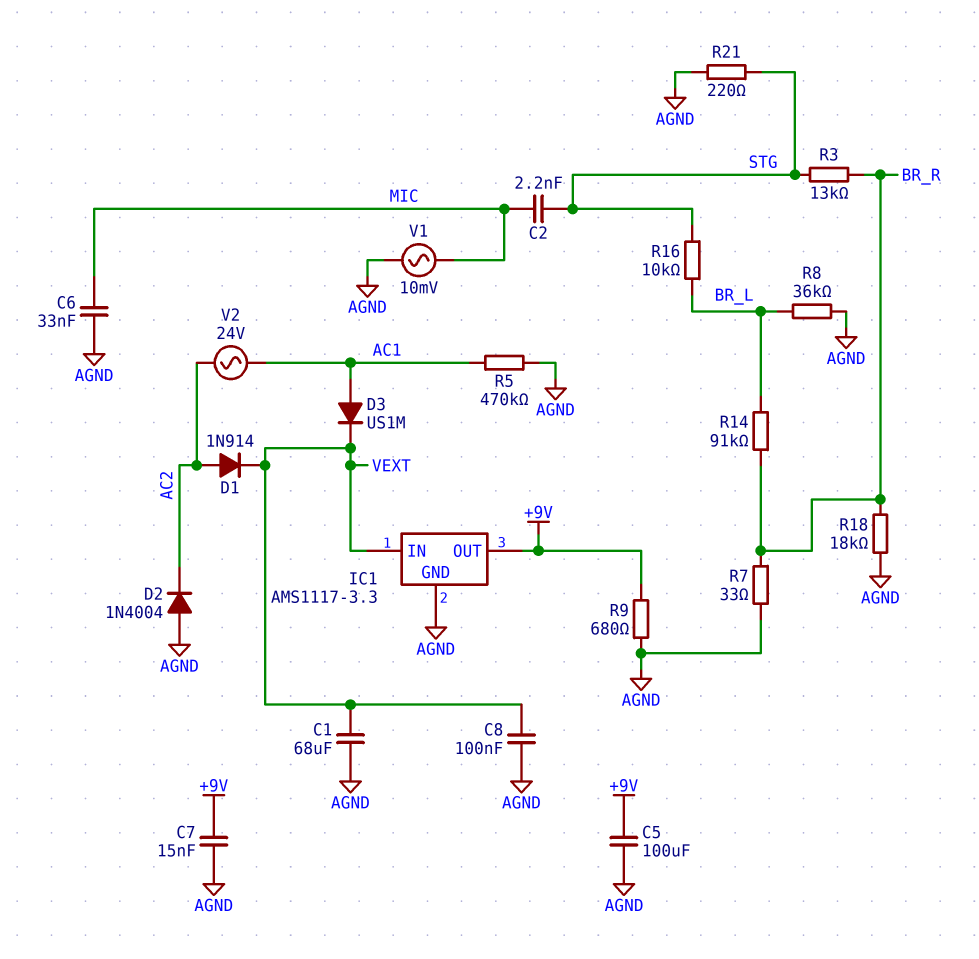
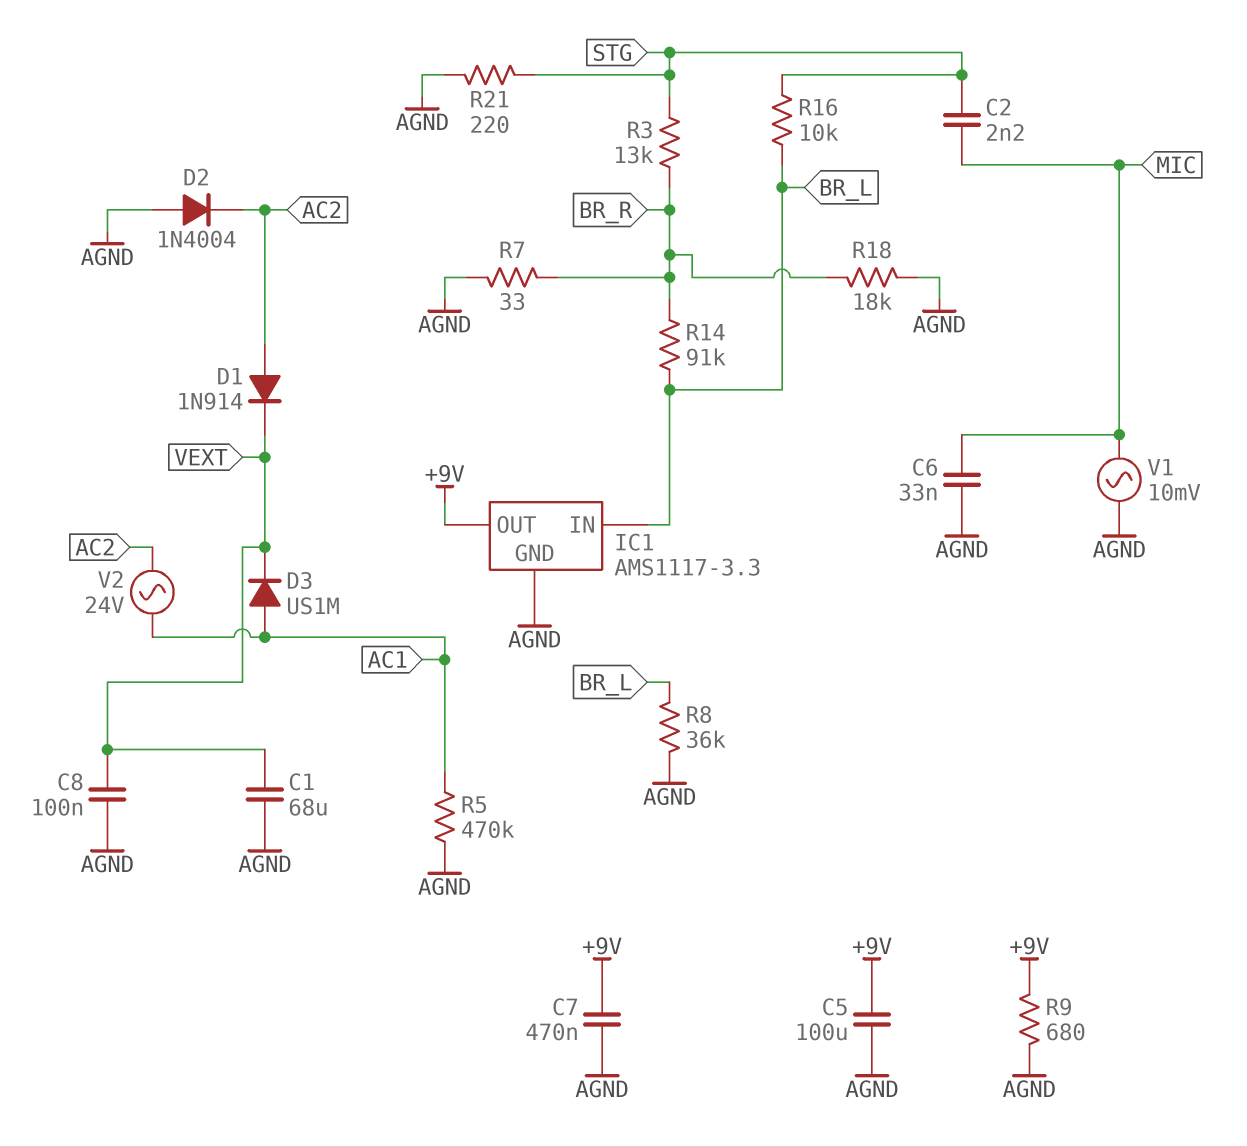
C7: 15nF (+9V, AGND) -> 470nF (+9V, AGND)
IC1 pin IN: VEXT -> BR_L

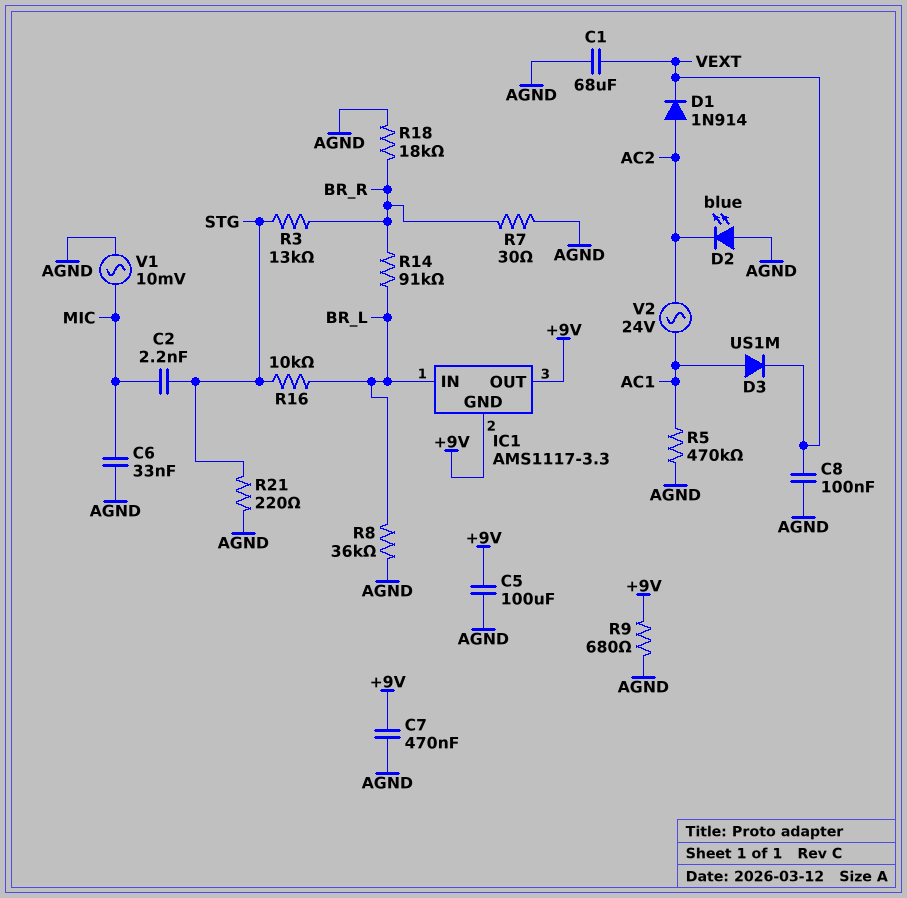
D2: diode 1N4004 (A AGND, K AC2) -> LED blue (A AGND, K AC2)
IC1 pin GND: AGND -> +9V
R7: 33 (AGND, BR_R) -> 30 (AGND, BR_R)

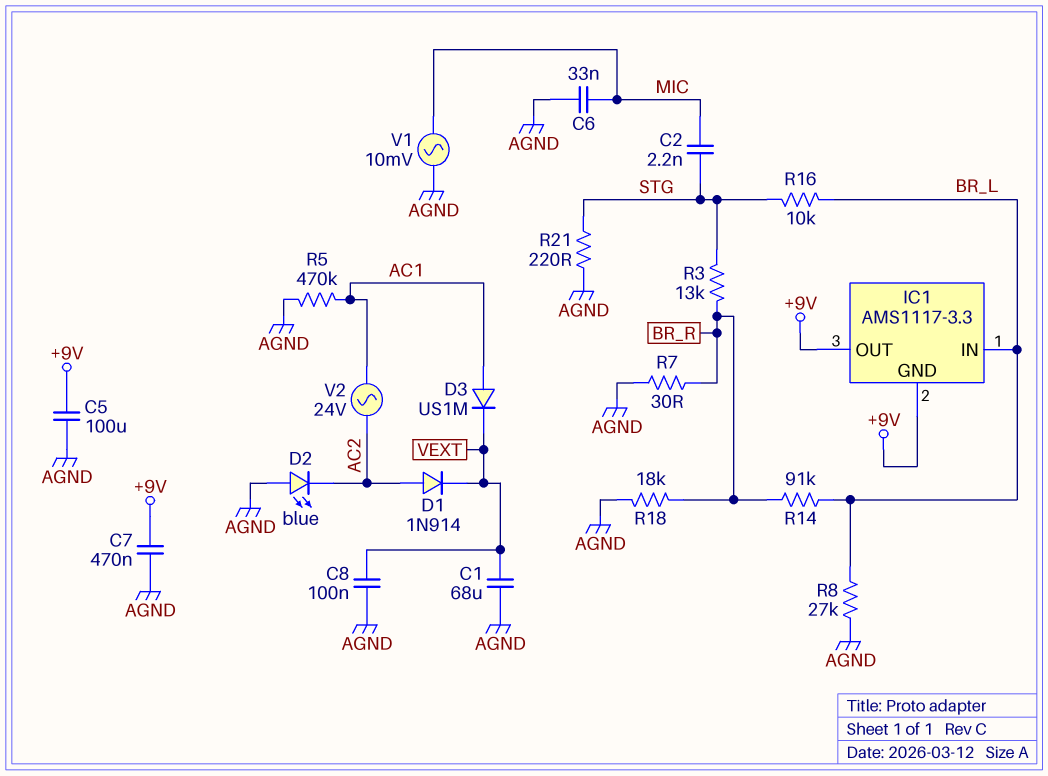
R8: 36k (AGND, BR_L) -> 27k (AGND, BR_L)
R9: 680 (+9V, AGND) -> none

